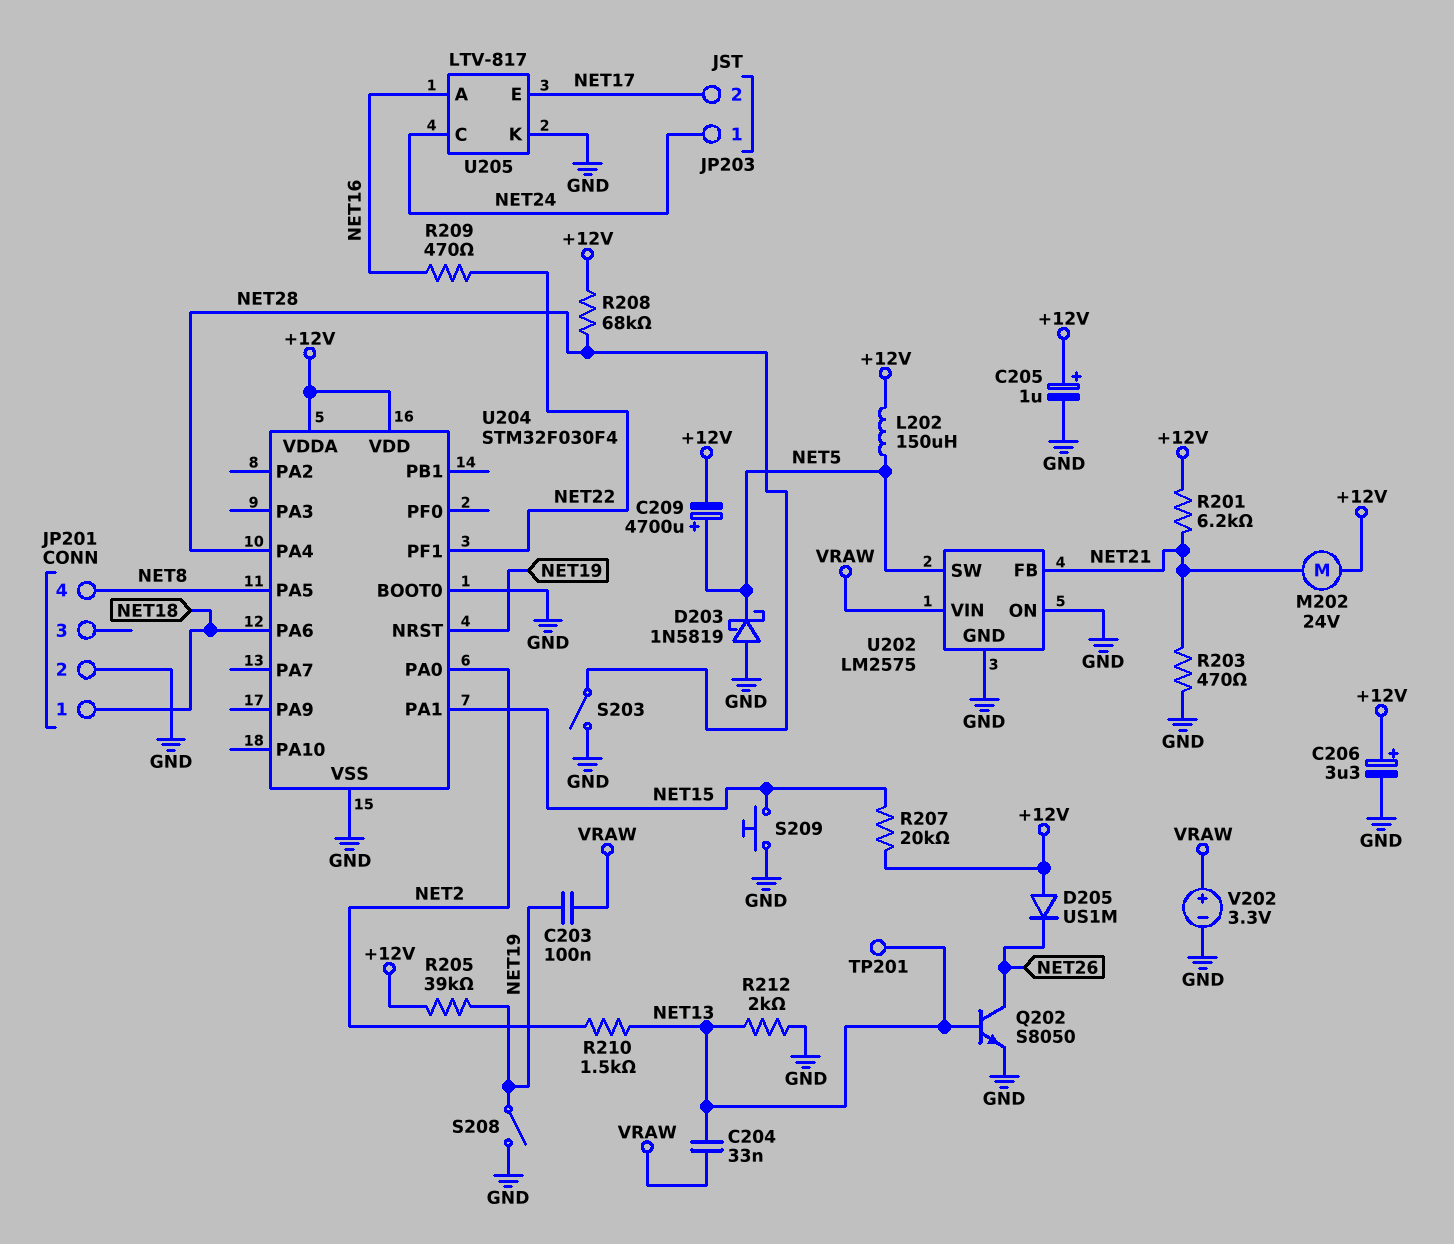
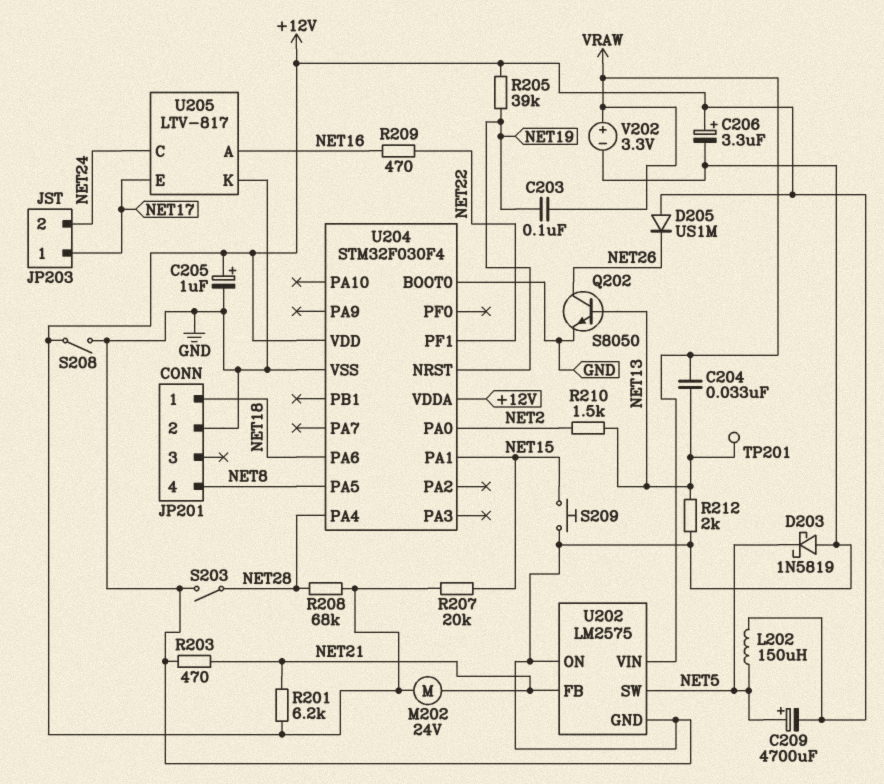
JP203 pin 1: NET24 -> NET17
JP203 pin 2: NET17 -> NET24
S208: switch (GND, NET19) -> switch (+12V, GND)

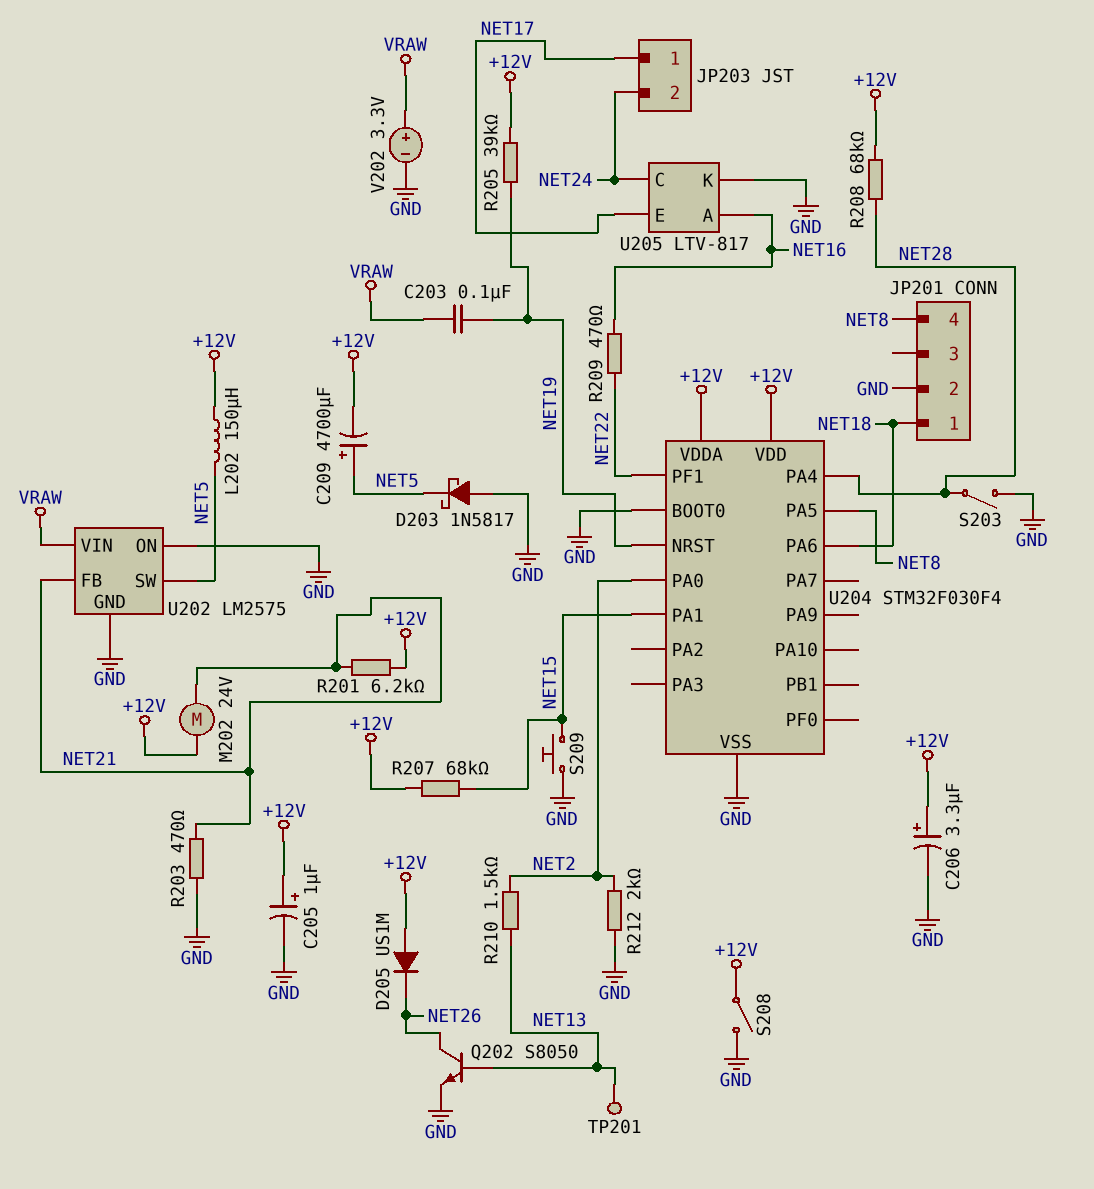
C204: 33nF (NET13, VRAW) -> none
D203: schottky 1N5819 (A GND, K NET5) -> schottky 1N5817 (A GND, K NET5)
R207: 20k (+12V, NET15) -> 68k (+12V, NET15)
R212: 2k (GND, NET13) -> 2k (GND, NET2)

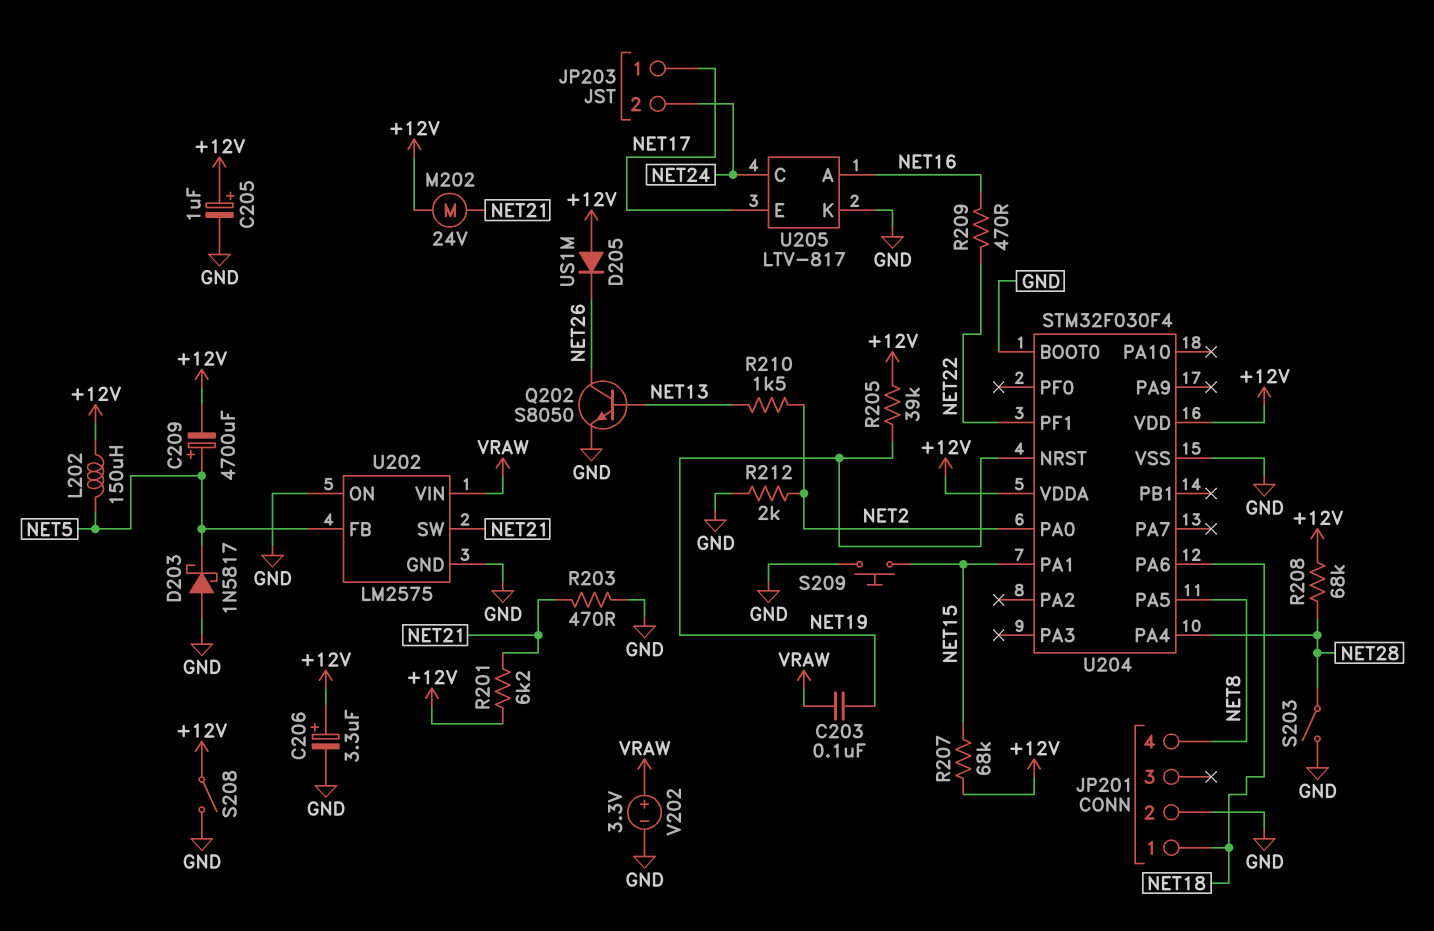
TP201: test point (NET13) -> none
U202 pin FB: NET21 -> NET5
U202 pin SW: NET5 -> NET21

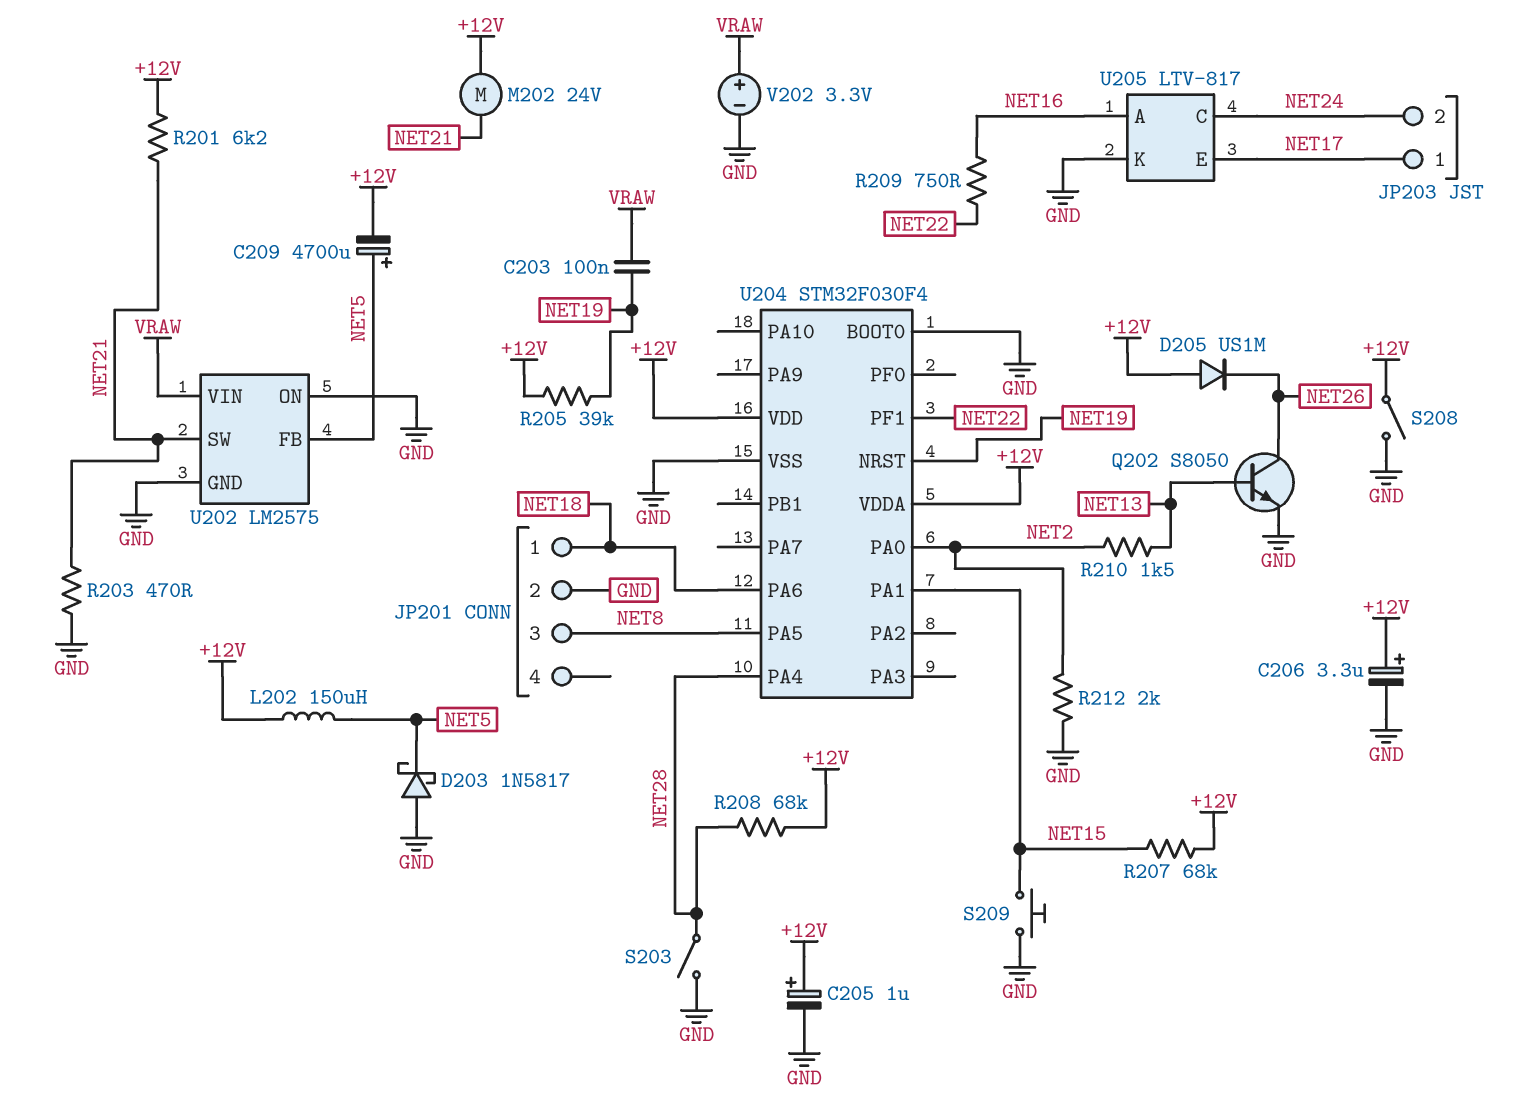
JP201 pin 3: none -> NET8
JP201 pin 4: NET8 -> none
R209: 470 (NET16, NET22) -> 750 (NET16, NET22)

